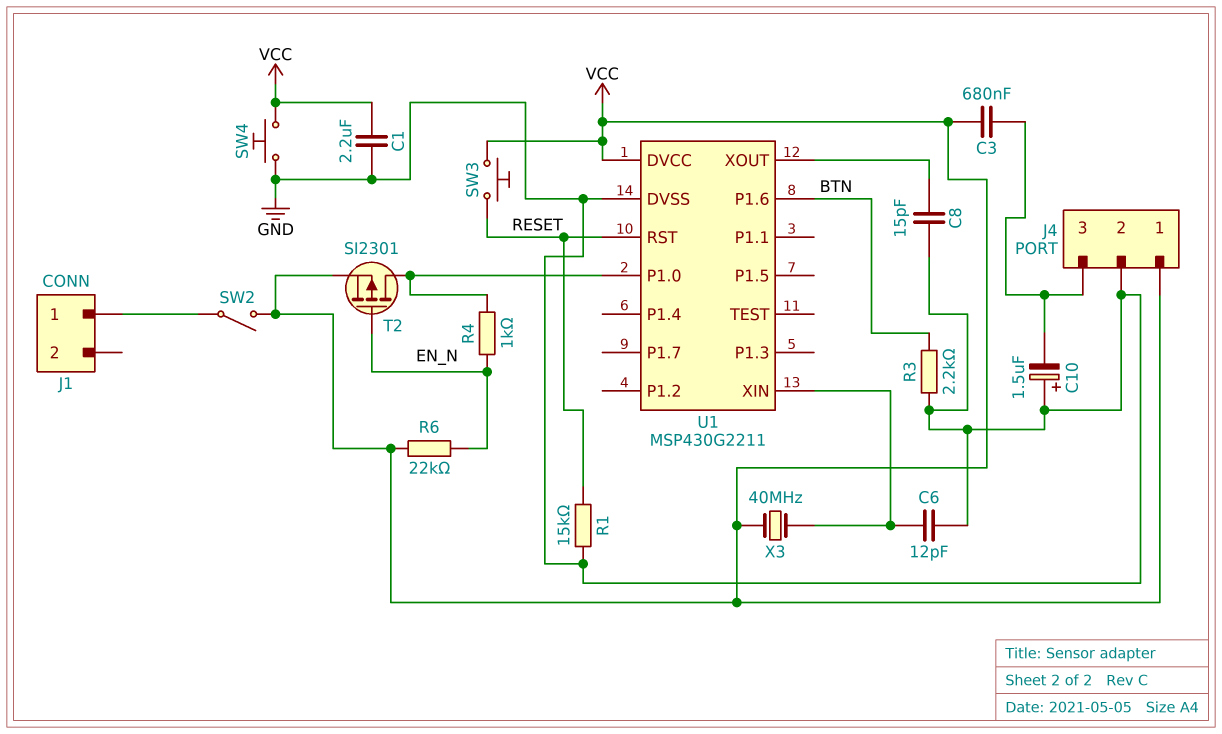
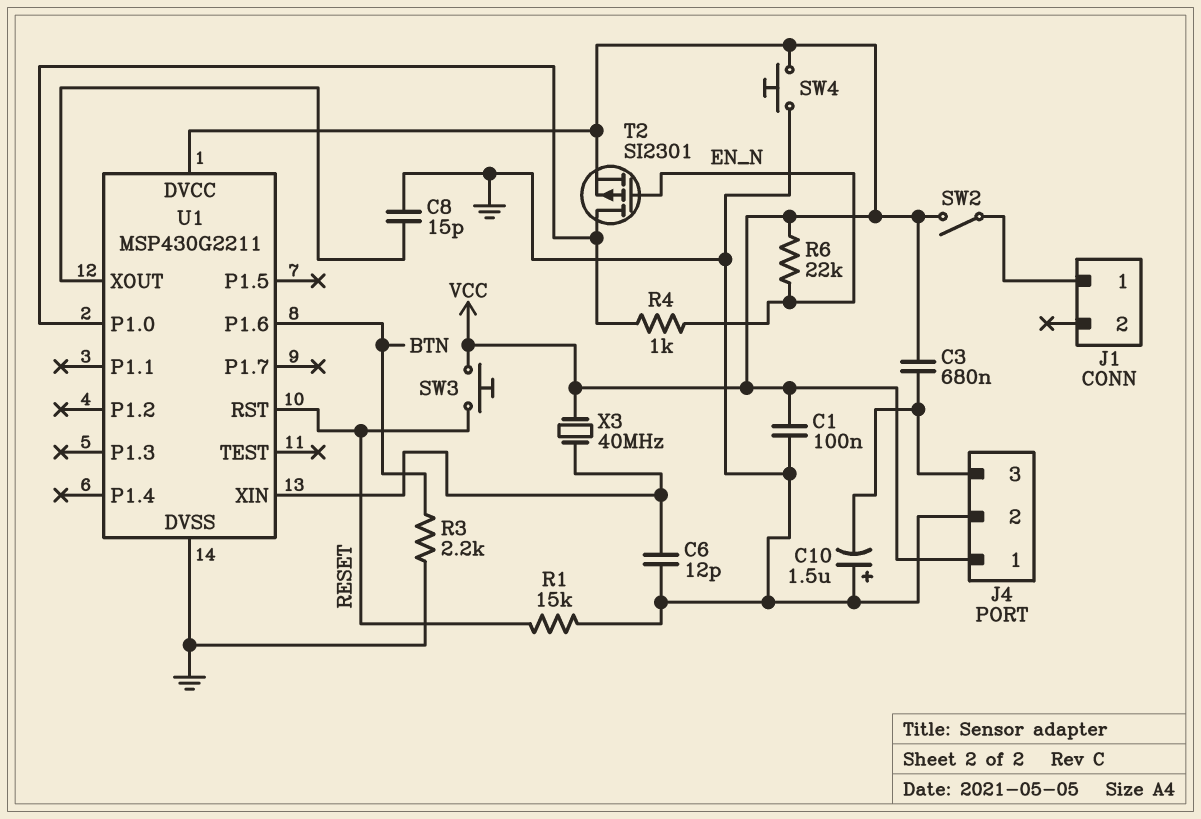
C1: 2.2uF (GND, VCC) -> 100nF (GND, VCC)

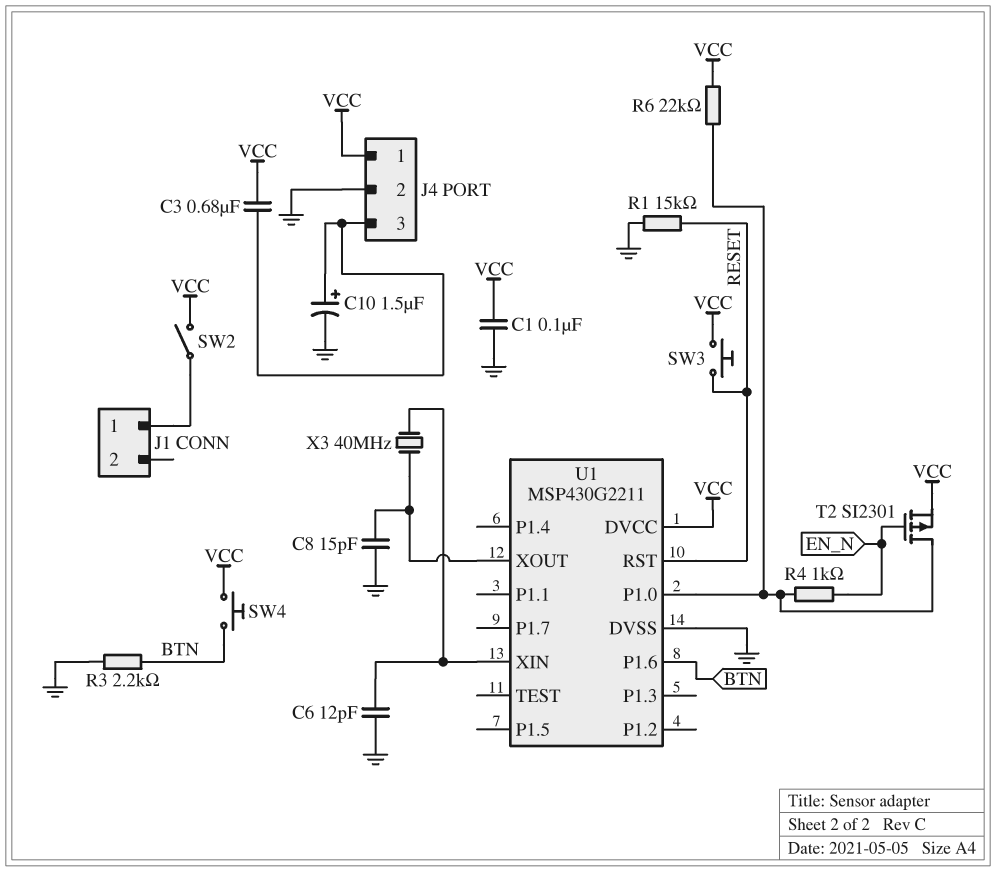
C10: 1.5uF (plus GND, minus J4/3) -> 1.5uF (plus J4/3, minus GND)
R6: 22k (EN_N, VCC) -> 22k (U1/P1.0, VCC)
SW4: button (GND, VCC) -> button (BTN, VCC)
X3: 40MHz (U1/XIN, VCC) -> 40MHz (U1/XIN, U1/XOUT)

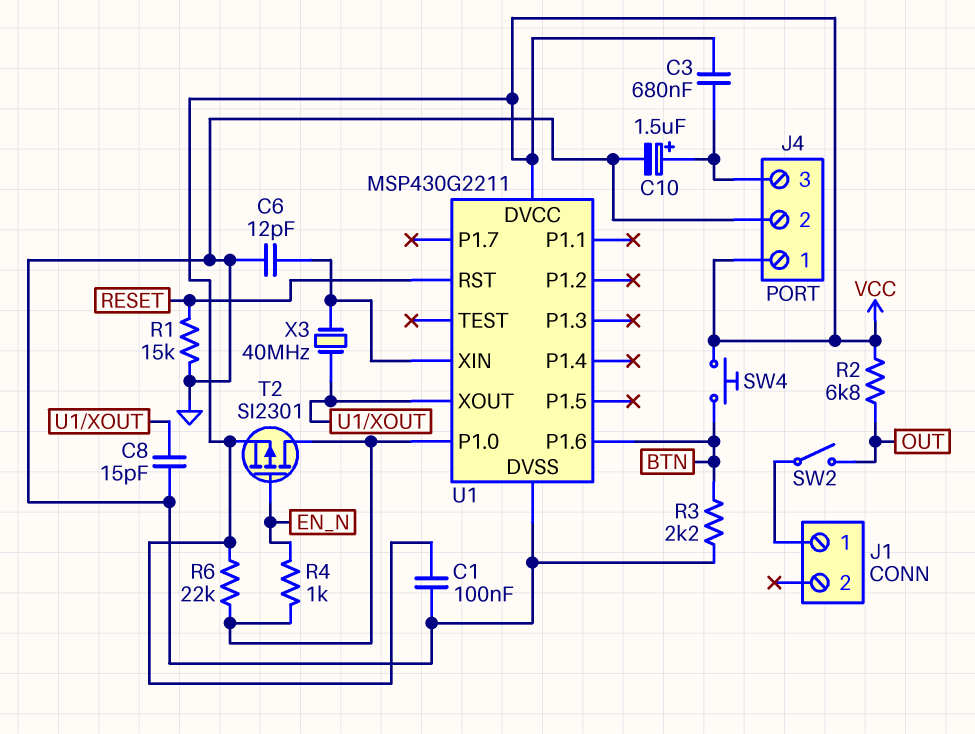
R2: none -> 6.8k (OUT, VCC)
SW2: switch (J1/1, VCC) -> switch (J1/1, OUT)
SW3: button (RESET, VCC) -> none

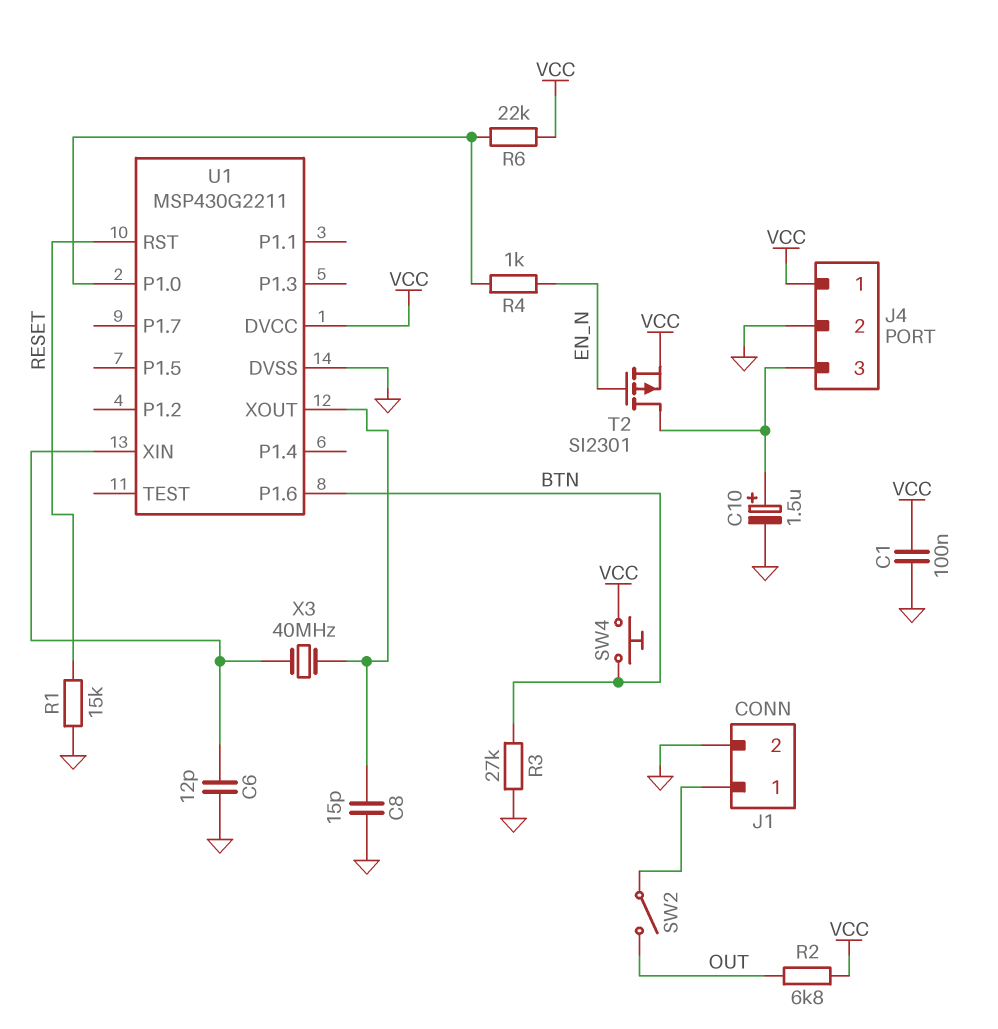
C3: 680nF (J4/3, VCC) -> none
J1 pin 2: none -> GND
R3: 2.2k (BTN, GND) -> 27k (BTN, GND)
T2: PMOS SI2301 (G EN_N, D U1/P1.0, S VCC) -> PMOS SI2301 (G EN_N, D J4/3, S VCC)

